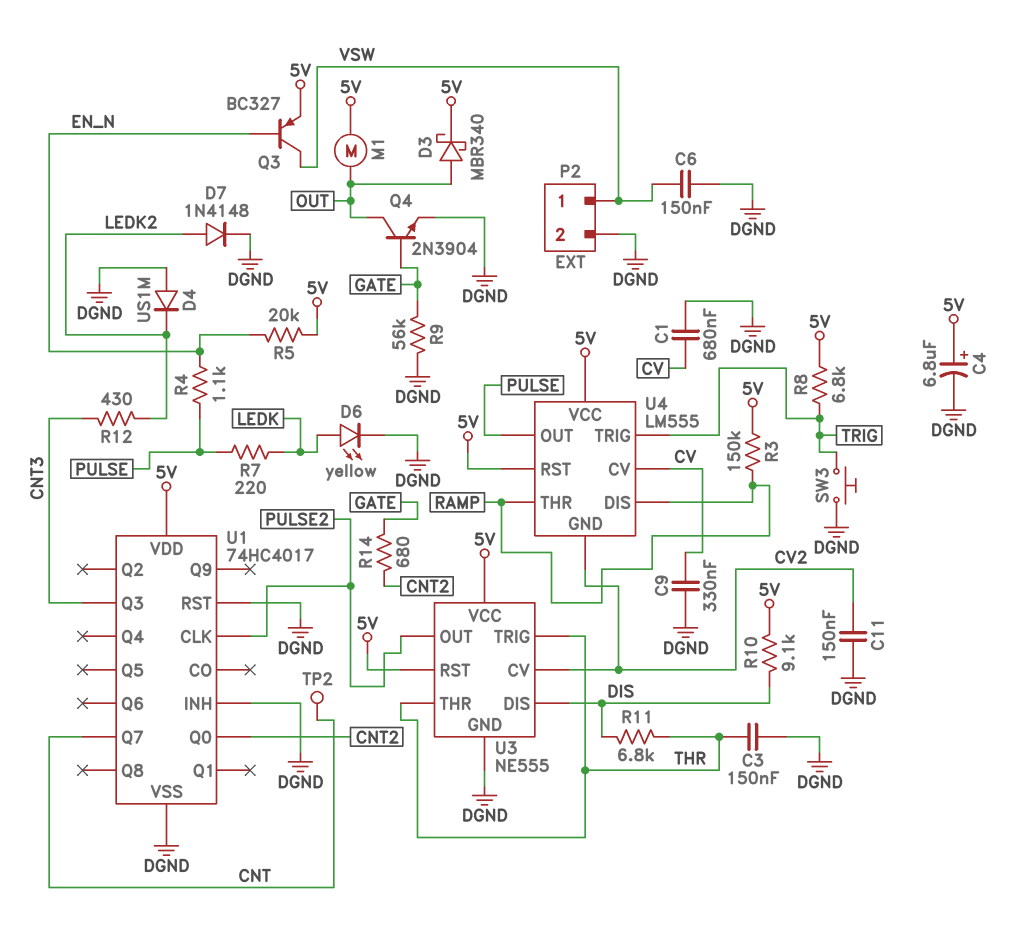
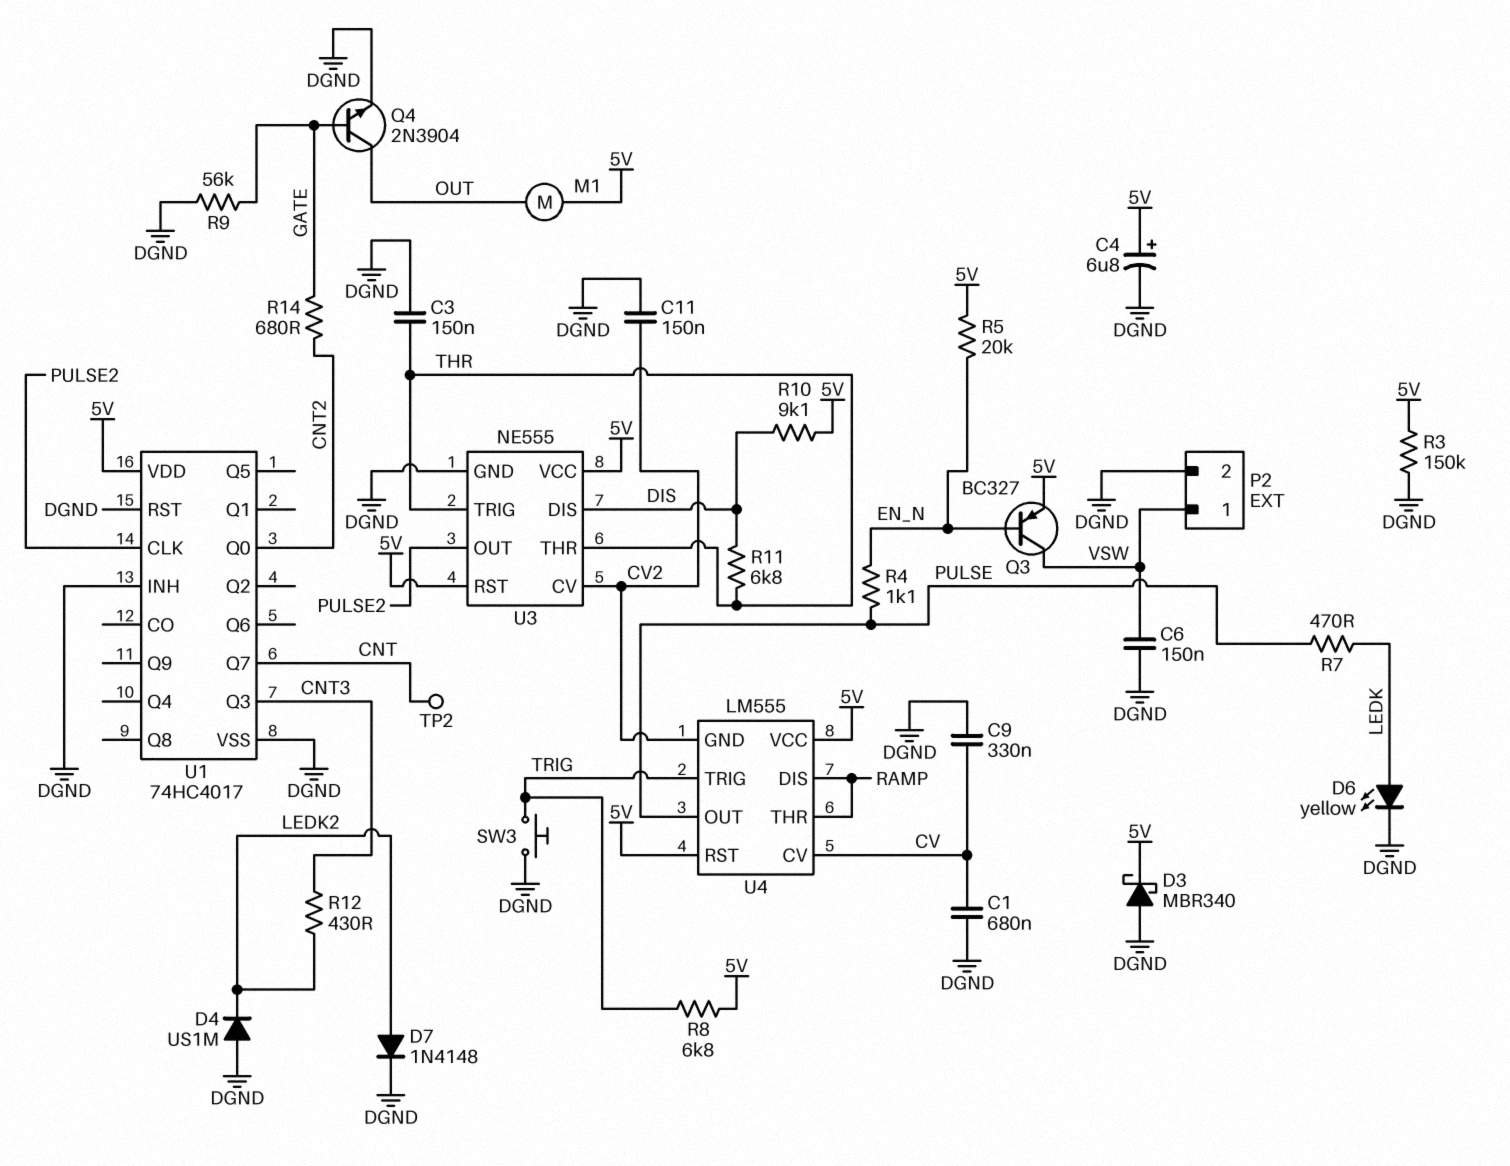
D3: schottky MBR340 (A OUT, K 5V) -> schottky MBR340 (A DGND, K 5V)
R3: 150k (5V, RAMP) -> 150k (5V, DGND)
R7: 220 (LEDK, PULSE) -> 470 (LEDK, PULSE)

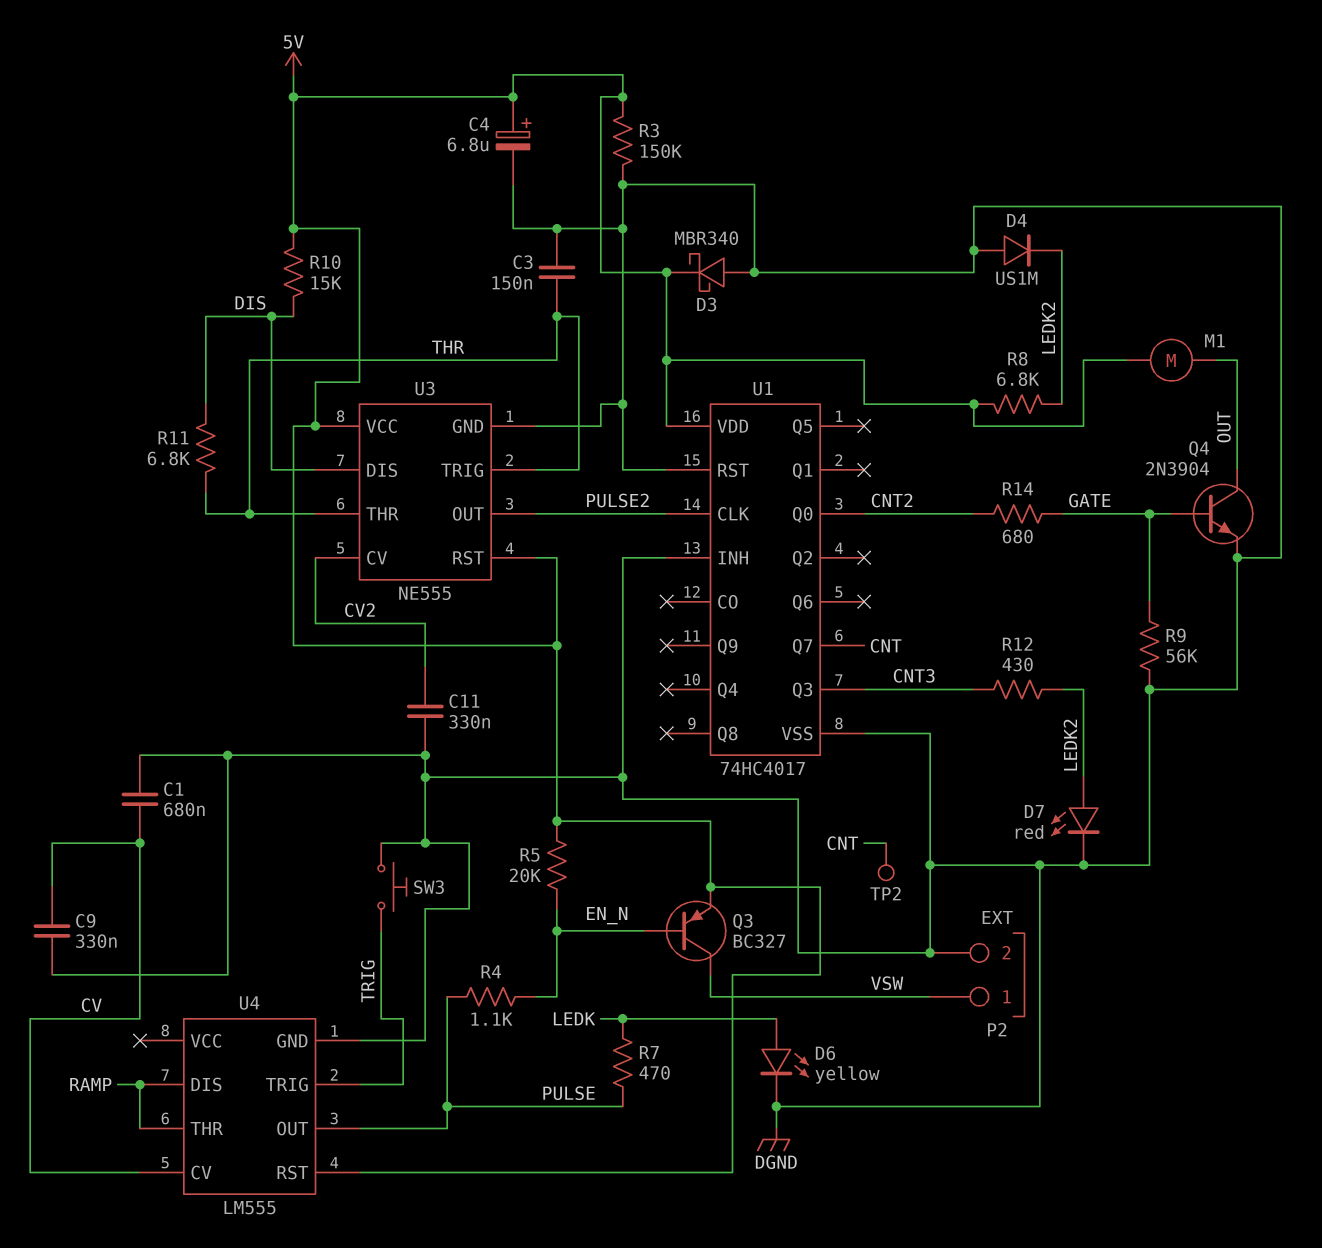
C6: 150nF (DGND, VSW) -> none
C11: 150nF (CV2, DGND) -> 330nF (CV2, DGND)
D7: diode 1N4148 (A LEDK2, K DGND) -> LED red (A LEDK2, K DGND)
R8: 6.8k (5V, TRIG) -> 6.8k (5V, LEDK2)
R10: 9.1k (5V, DIS) -> 15k (5V, DIS)
U4 pin GND: CV2 -> DGND
U4 pin VCC: 5V -> none

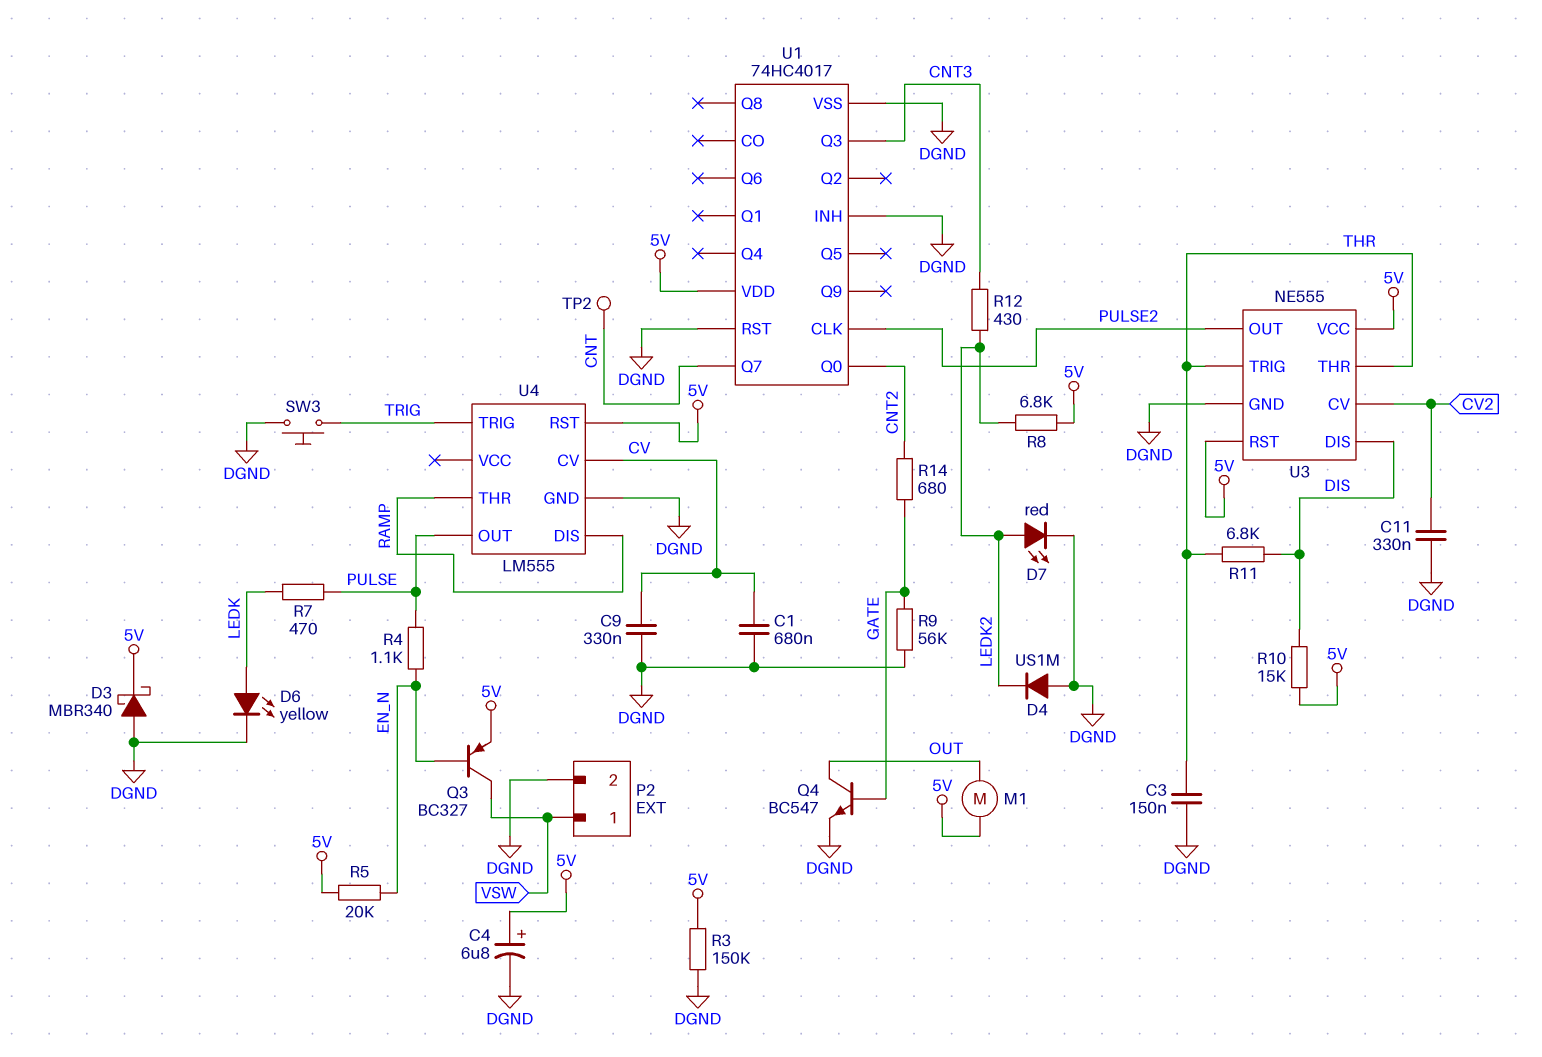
Q4: NPN 2N3904 (B GATE, C OUT, E DGND) -> NPN BC547 (B GATE, C OUT, E DGND)

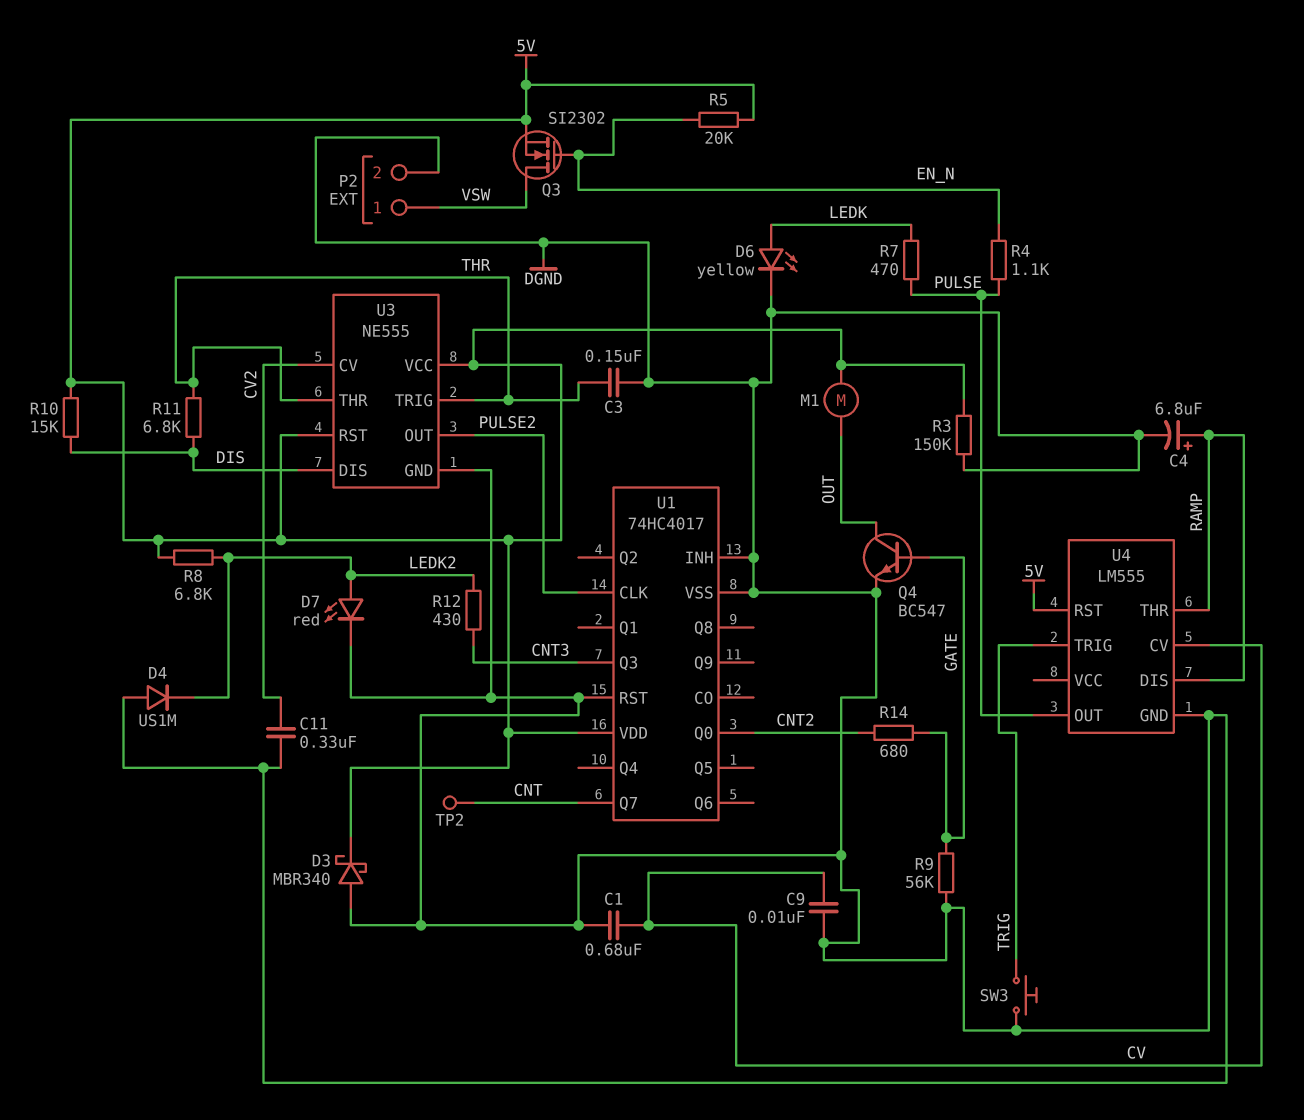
C4: 6.8uF (plus 5V, minus DGND) -> 6.8uF (plus RAMP, minus DGND)
C9: 330nF (CV, DGND) -> 10nF (CV, DGND)
Q3: PNP BC327 (B EN_N, C VSW, E 5V) -> NMOS SI2302 (G EN_N, D VSW, S 5V)

